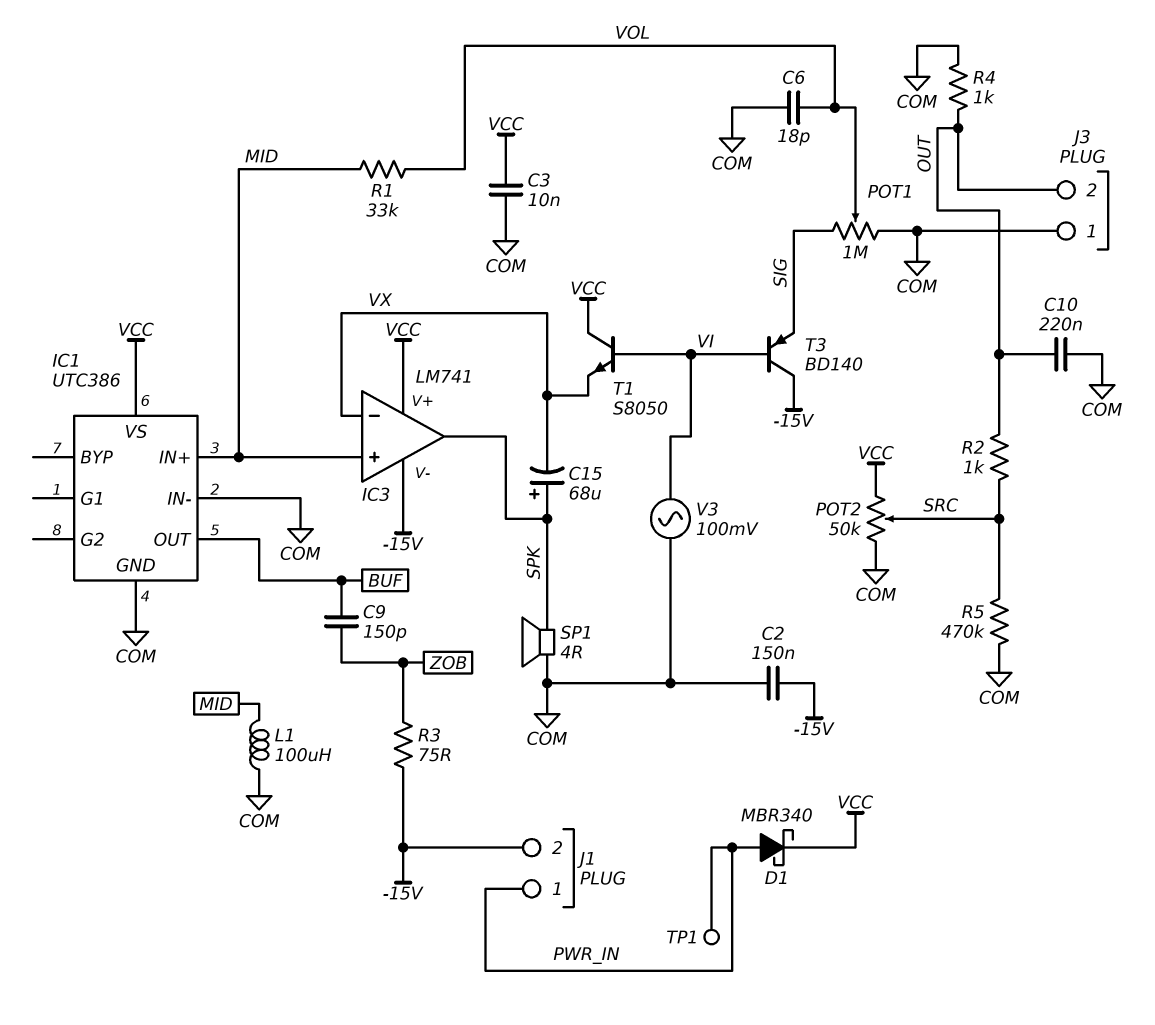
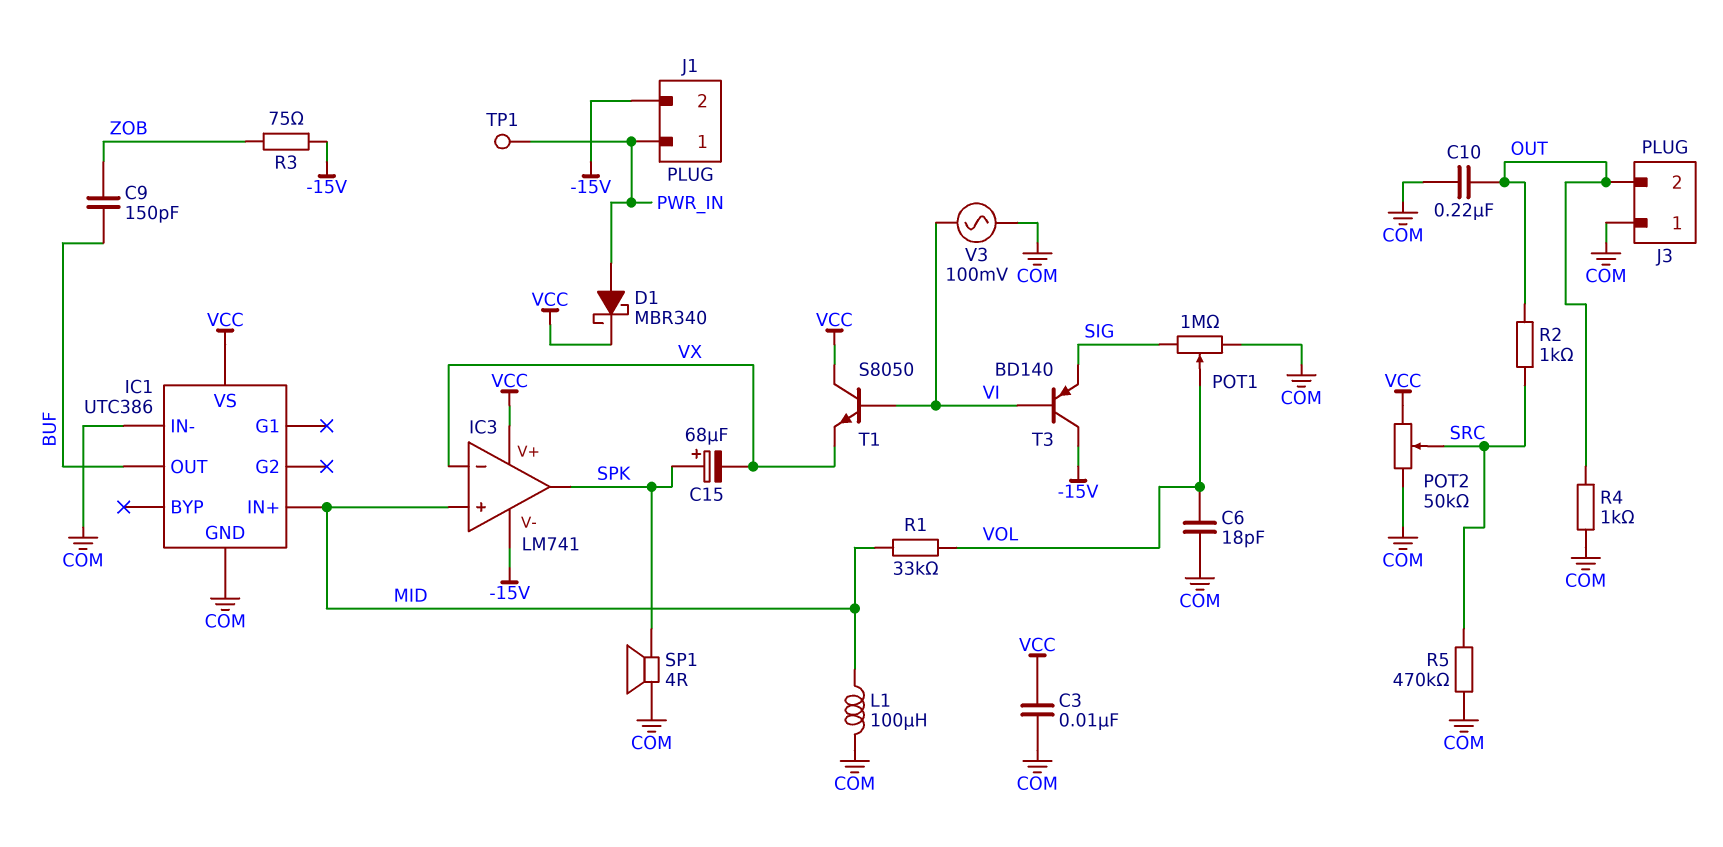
C2: 150nF (-15V, COM) -> none

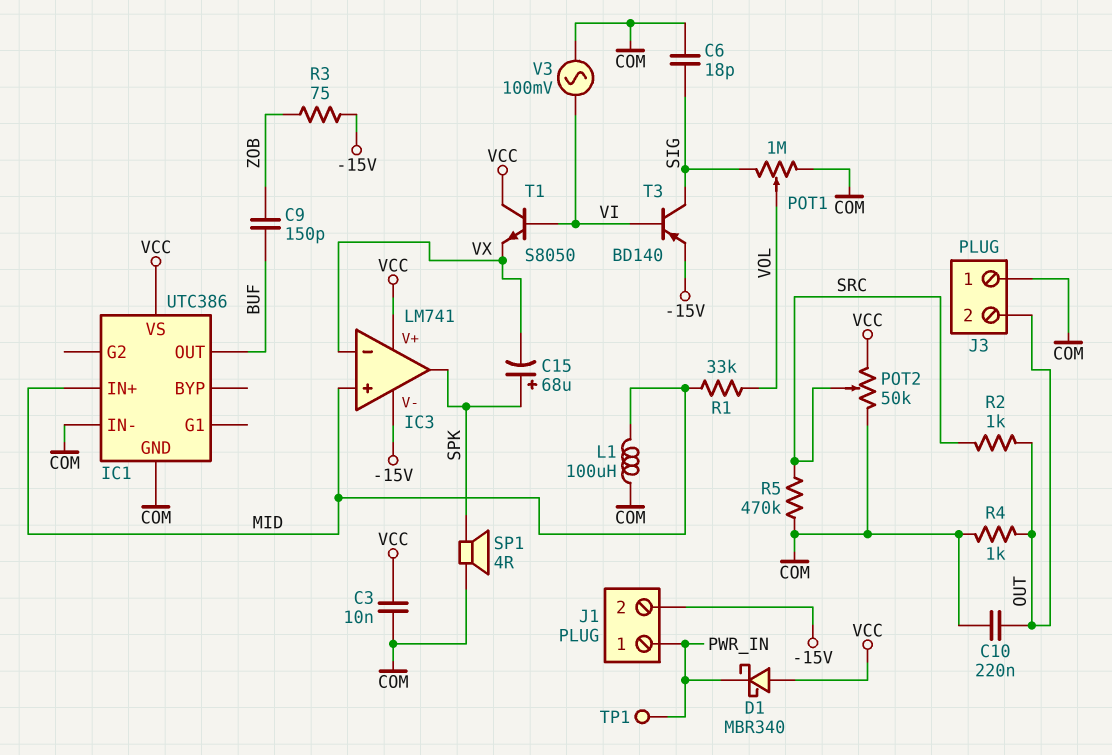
C6: 18pF (COM, VOL) -> 18pF (COM, SIG)
D1: schottky MBR340 (A PWR_IN, K VCC) -> schottky MBR340 (A VCC, K PWR_IN)
T3: PNP BD140 (B VI, C -15V, E SIG) -> PNP BD140 (B VI, C SIG, E -15V)

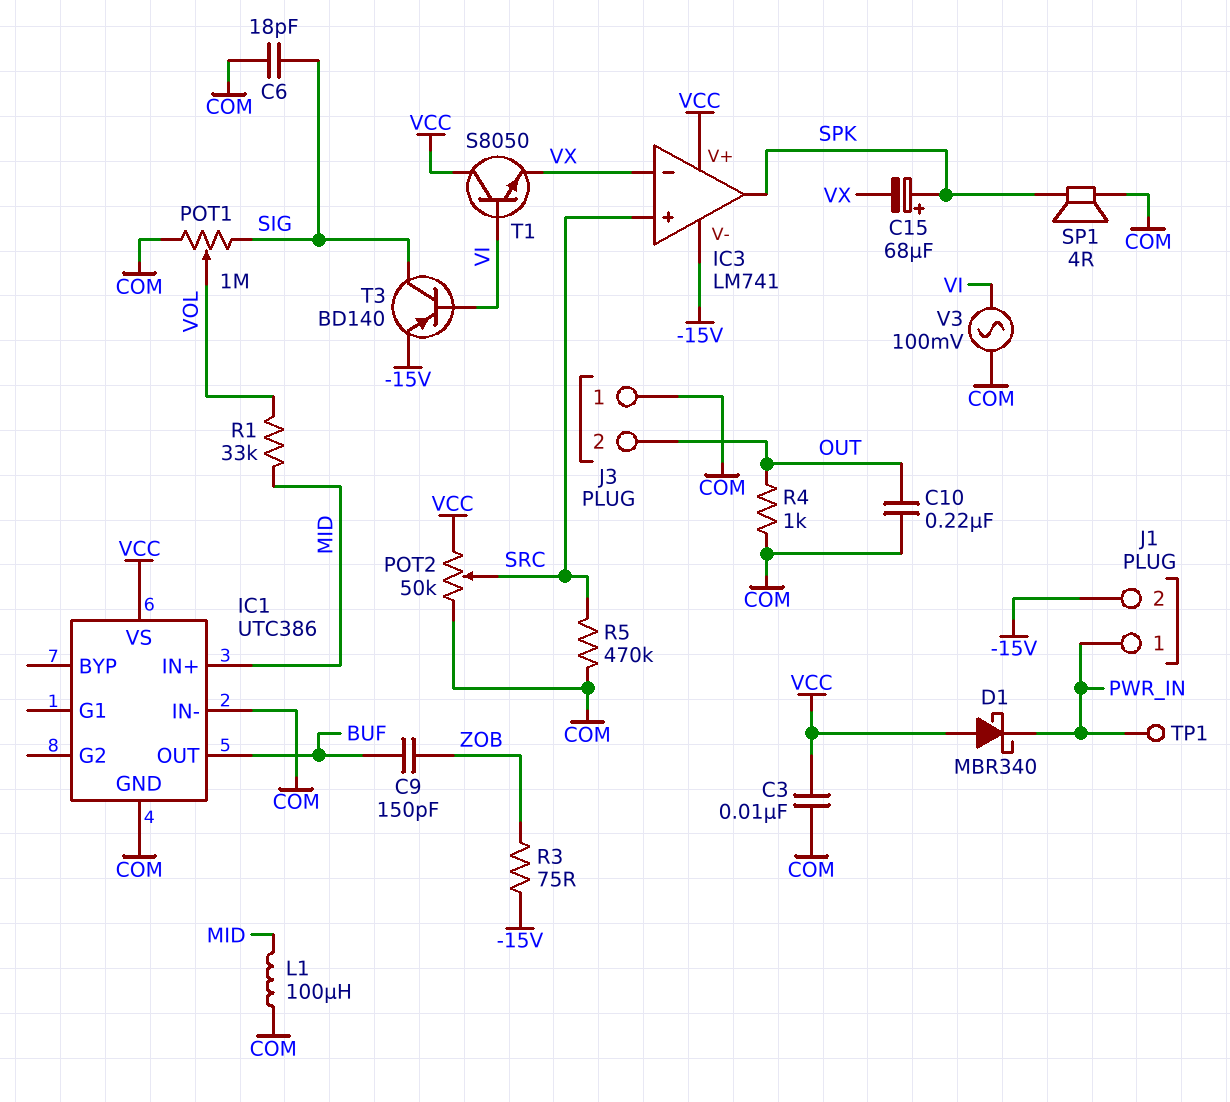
IC3 pin in+: MID -> SRC
R2: 1k (OUT, SRC) -> none

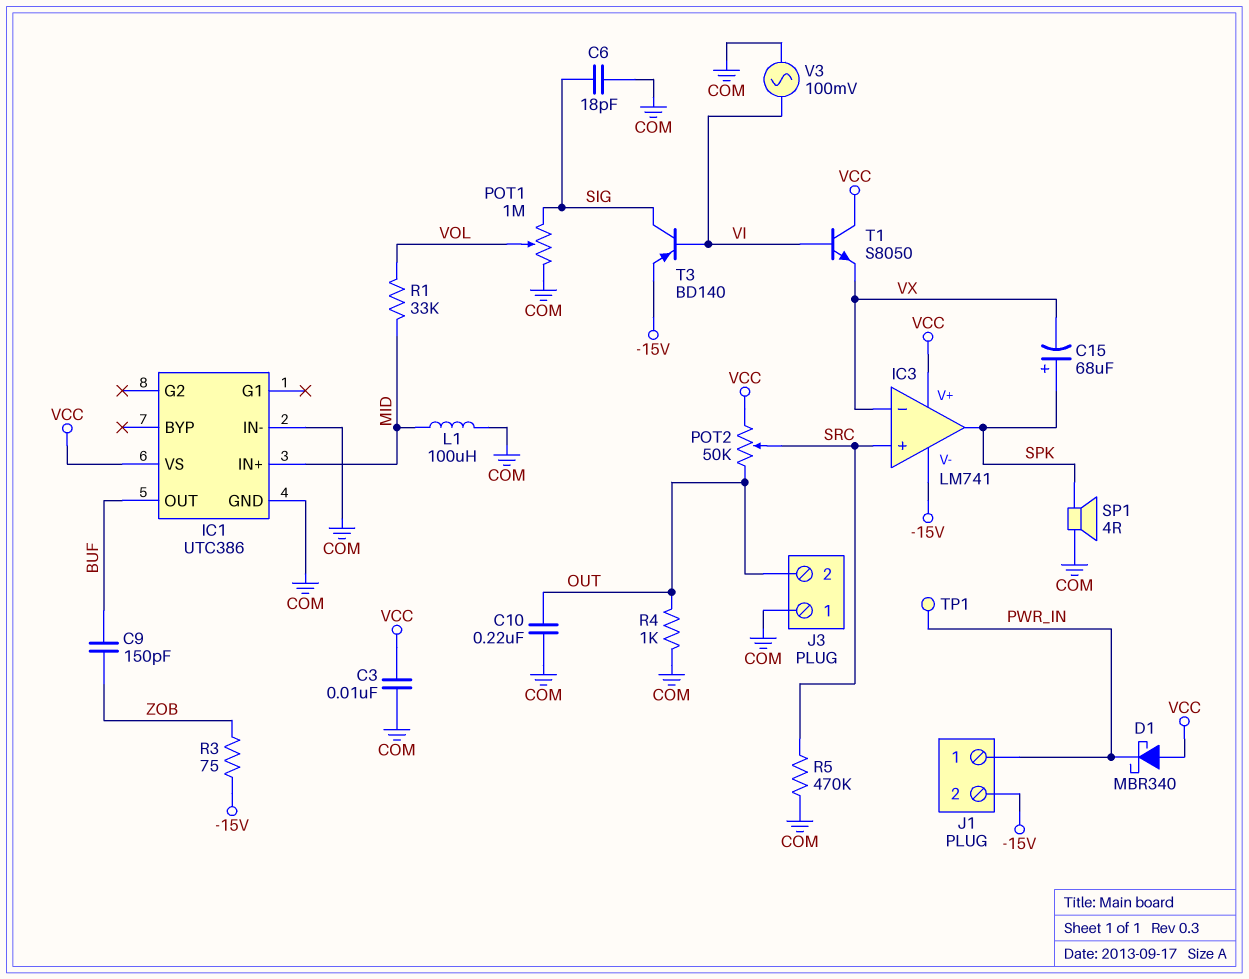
POT2: 50k (COM, VCC, wiper SRC) -> 50k (OUT, VCC, wiper SRC)

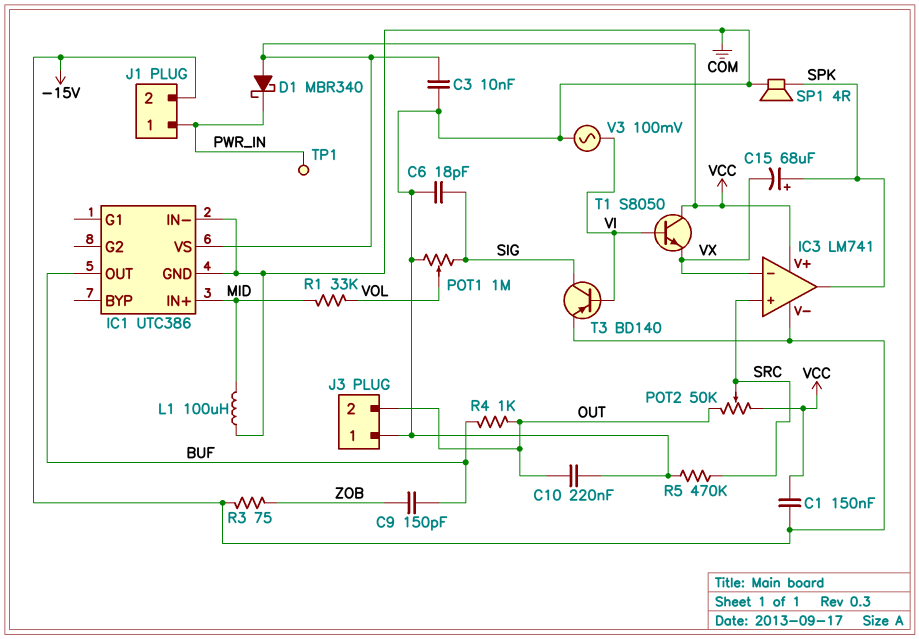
C1: none -> 150nF (-15V, VCC)
R4: 1k (COM, OUT) -> 1k (BUF, OUT)

